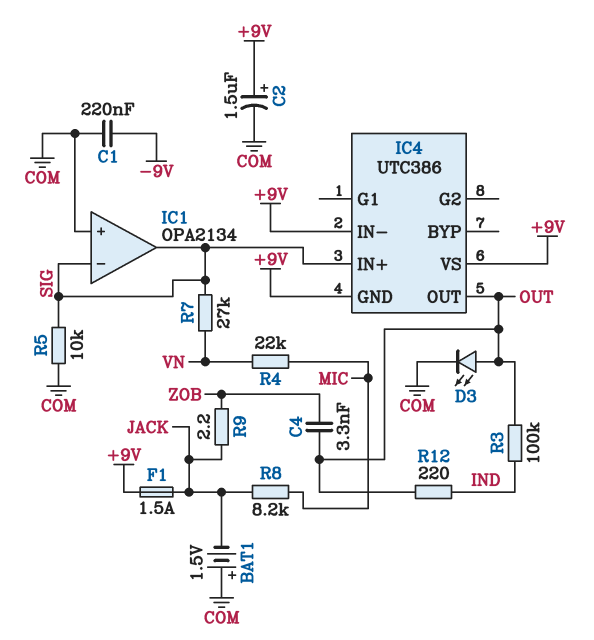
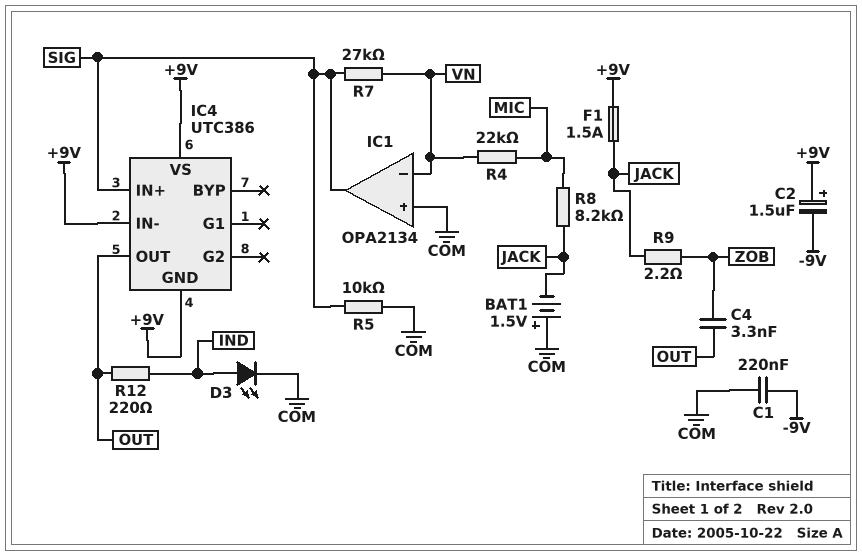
C2: 1.5uF (plus +9V, minus COM) -> 1.5uF (plus +9V, minus -9V)
D3: LED (A OUT, K COM) -> LED (A IND, K COM)
IC1 pin in-: SIG -> VN
R3: 100k (IND, OUT) -> none

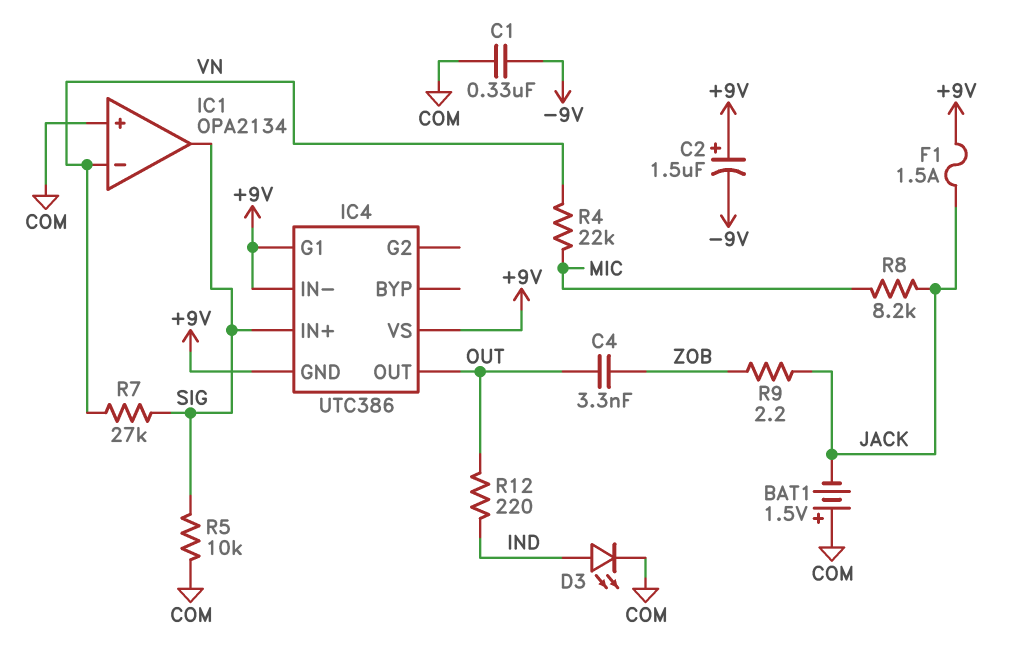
C1: 220nF (-9V, COM) -> 330nF (-9V, COM)
IC4 pin G1: none -> +9V

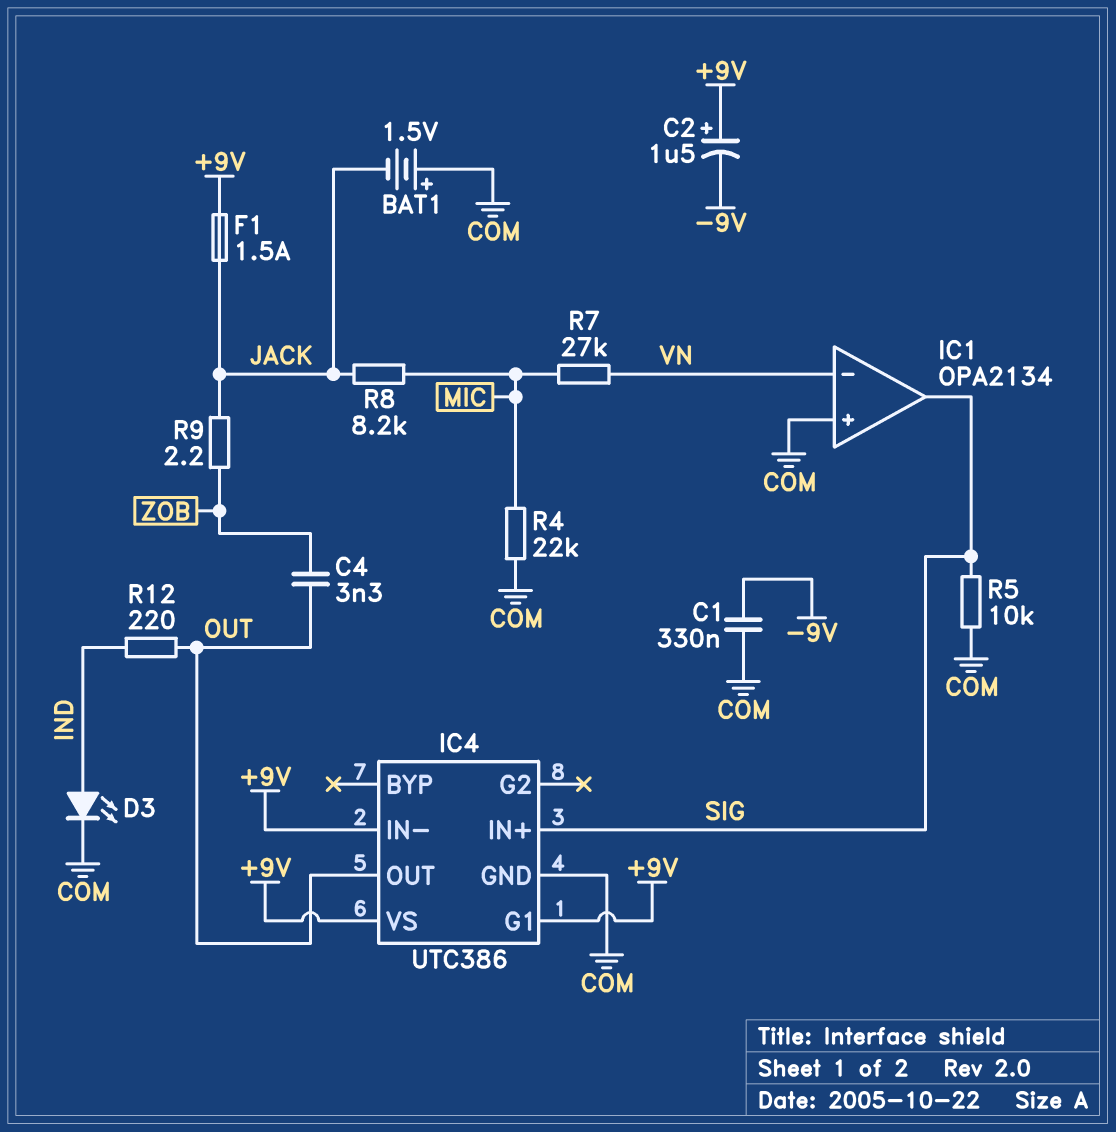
IC4 pin GND: +9V -> COM
R4: 22k (MIC, VN) -> 22k (COM, MIC)
R7: 27k (SIG, VN) -> 27k (MIC, VN)

